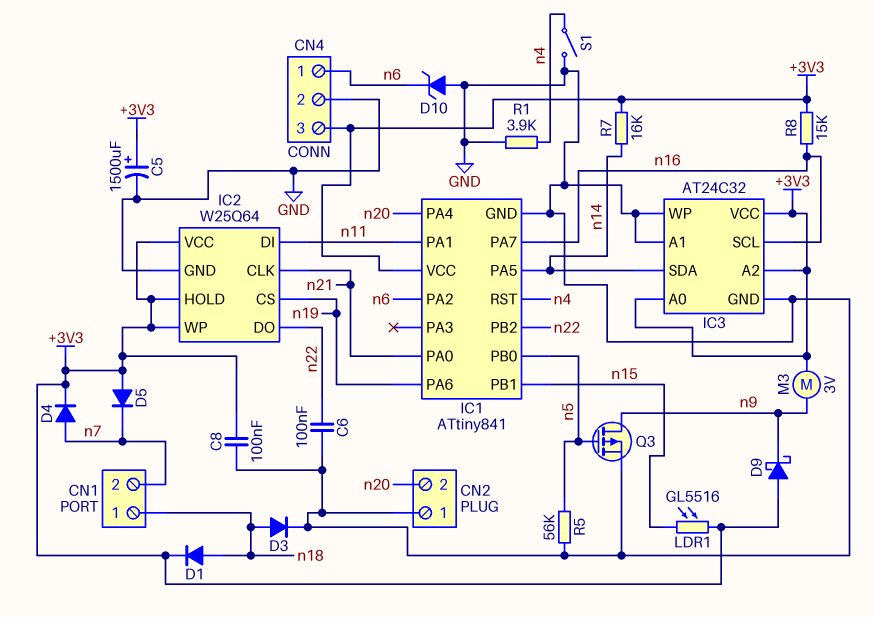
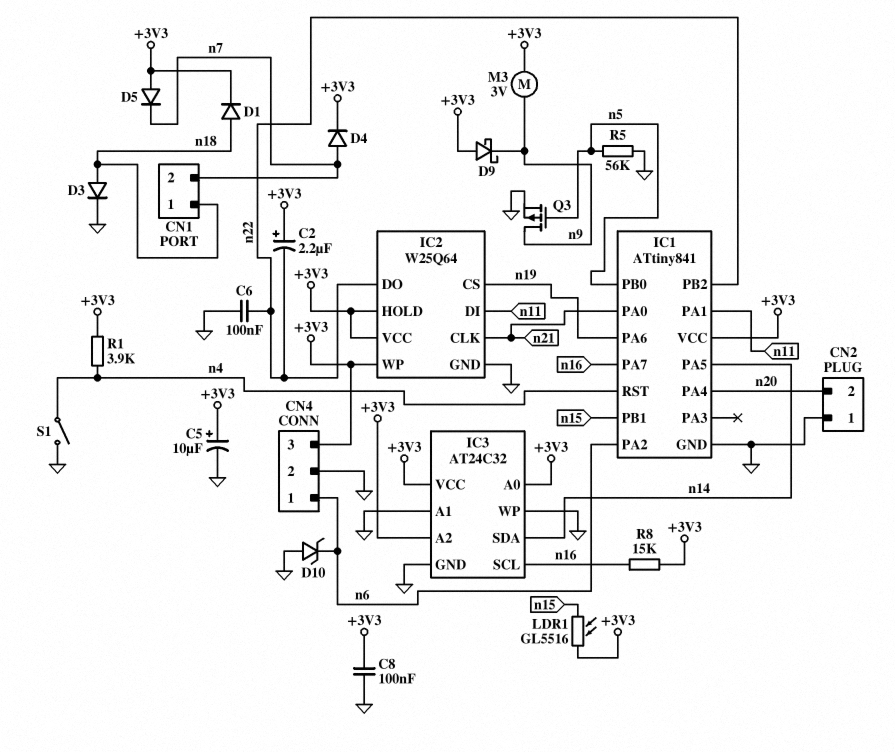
C2: none -> 2.2uF (plus +3V3, minus n22)
C5: 1500uF (plus +3V3, minus GND) -> 10uF (plus +3V3, minus GND)
R1: 3.9k (GND, n4) -> 3.9k (+3V3, n4)
R7: 16k (+3V3, n14) -> none

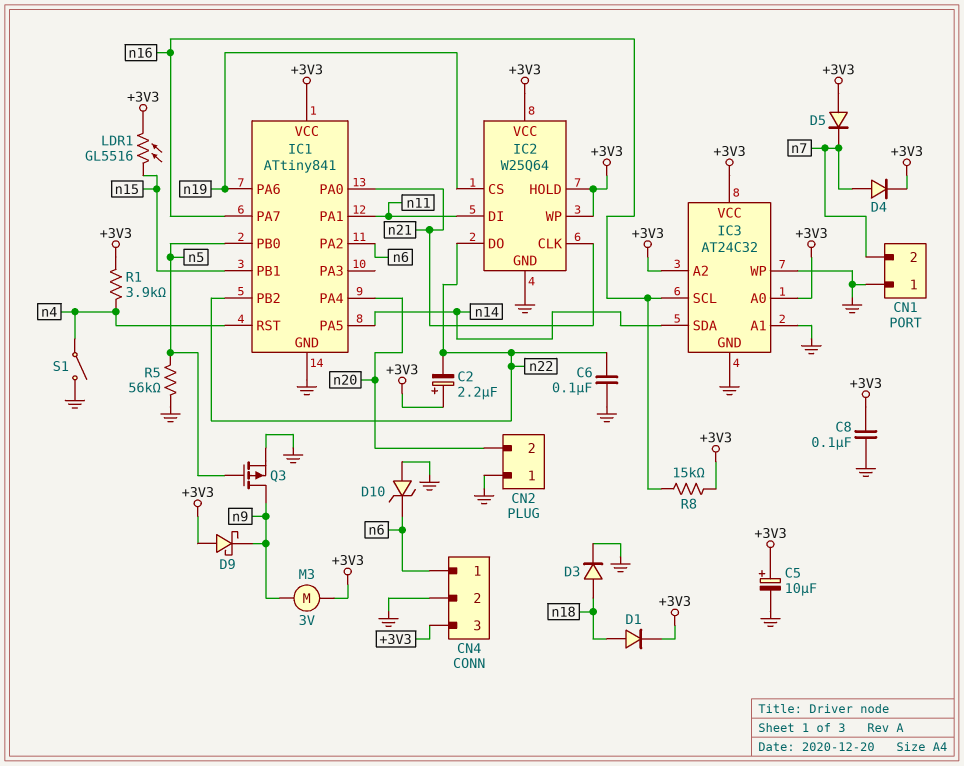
CN1 pin 1: n18 -> GND

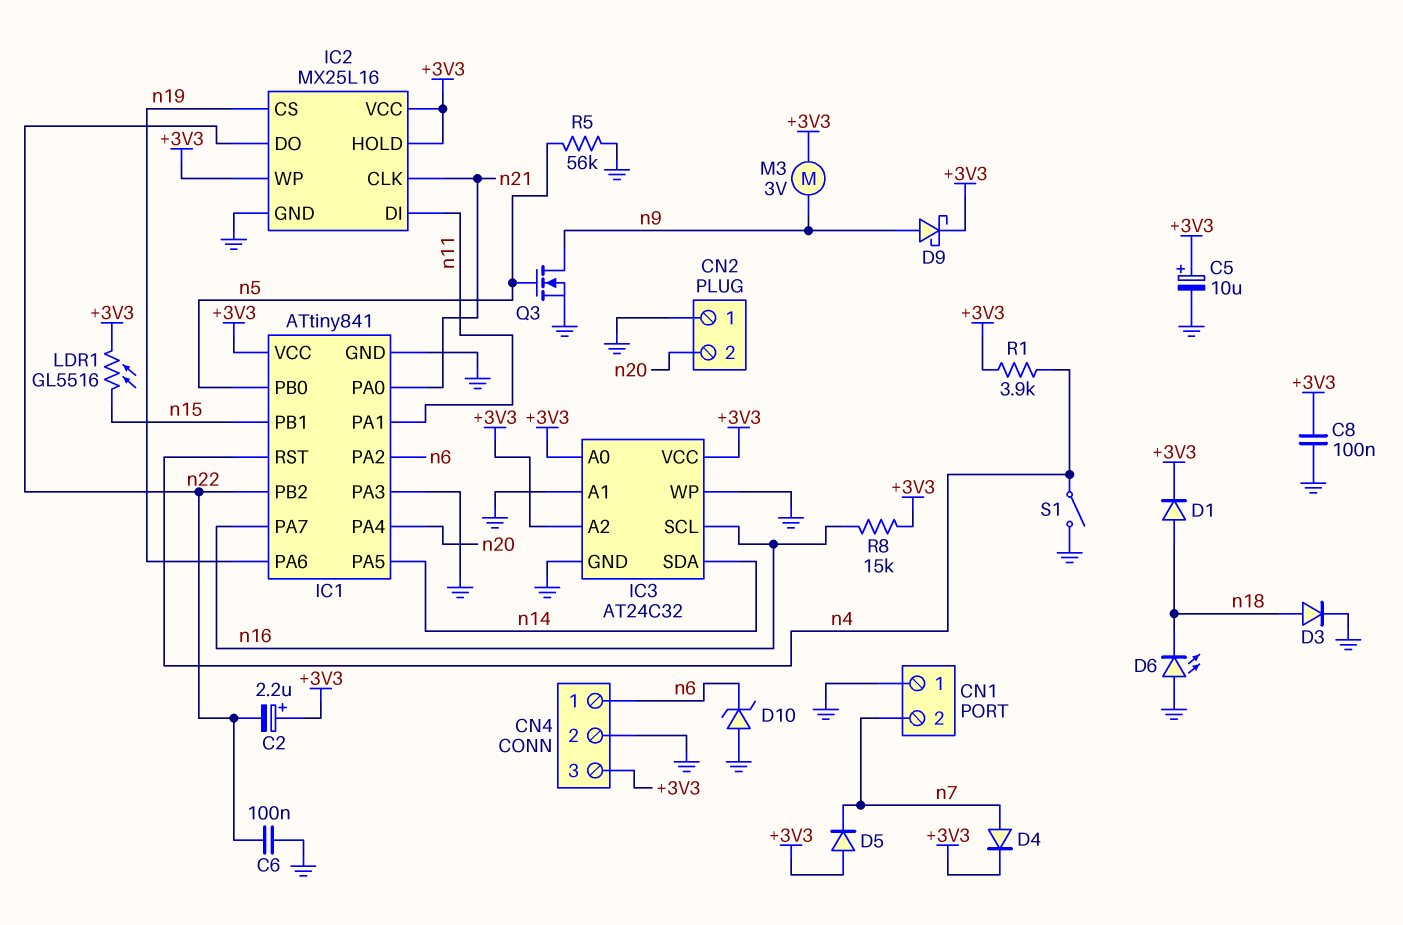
D6: none -> LED (A GND, K n18)
D9: schottky (A +3V3, K n9) -> schottky (A n9, K +3V3)
IC1 pin PA3: none -> GND
IC2: W25Q64 -> MX25L16
Q3: PMOS (G n5, D n9, S GND) -> NMOS (G n5, D n9, S GND)

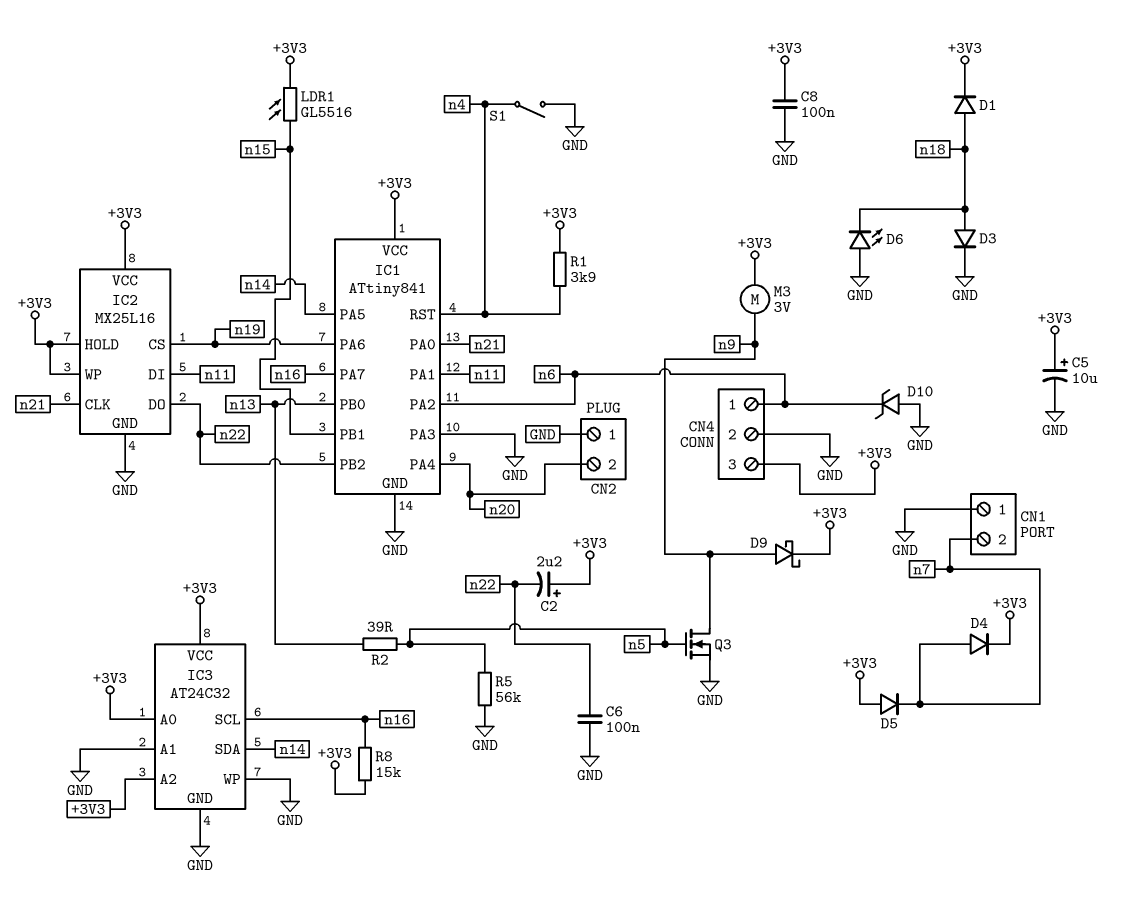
IC1 pin PB0: n5 -> n13
R2: none -> 39 (n5, n13)

